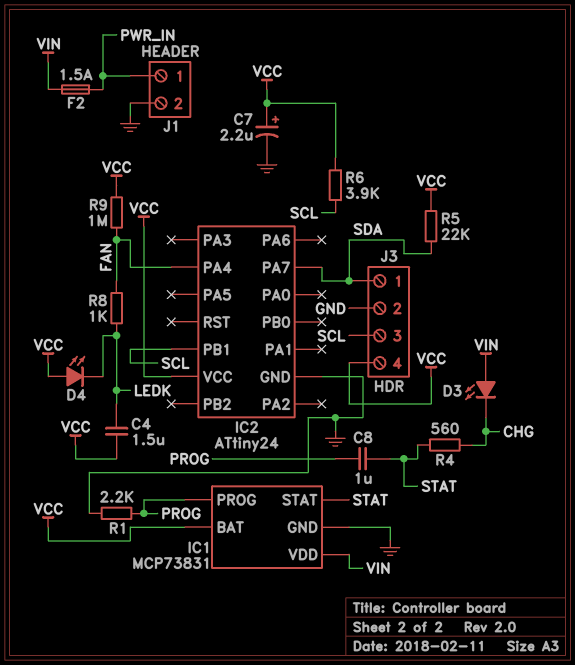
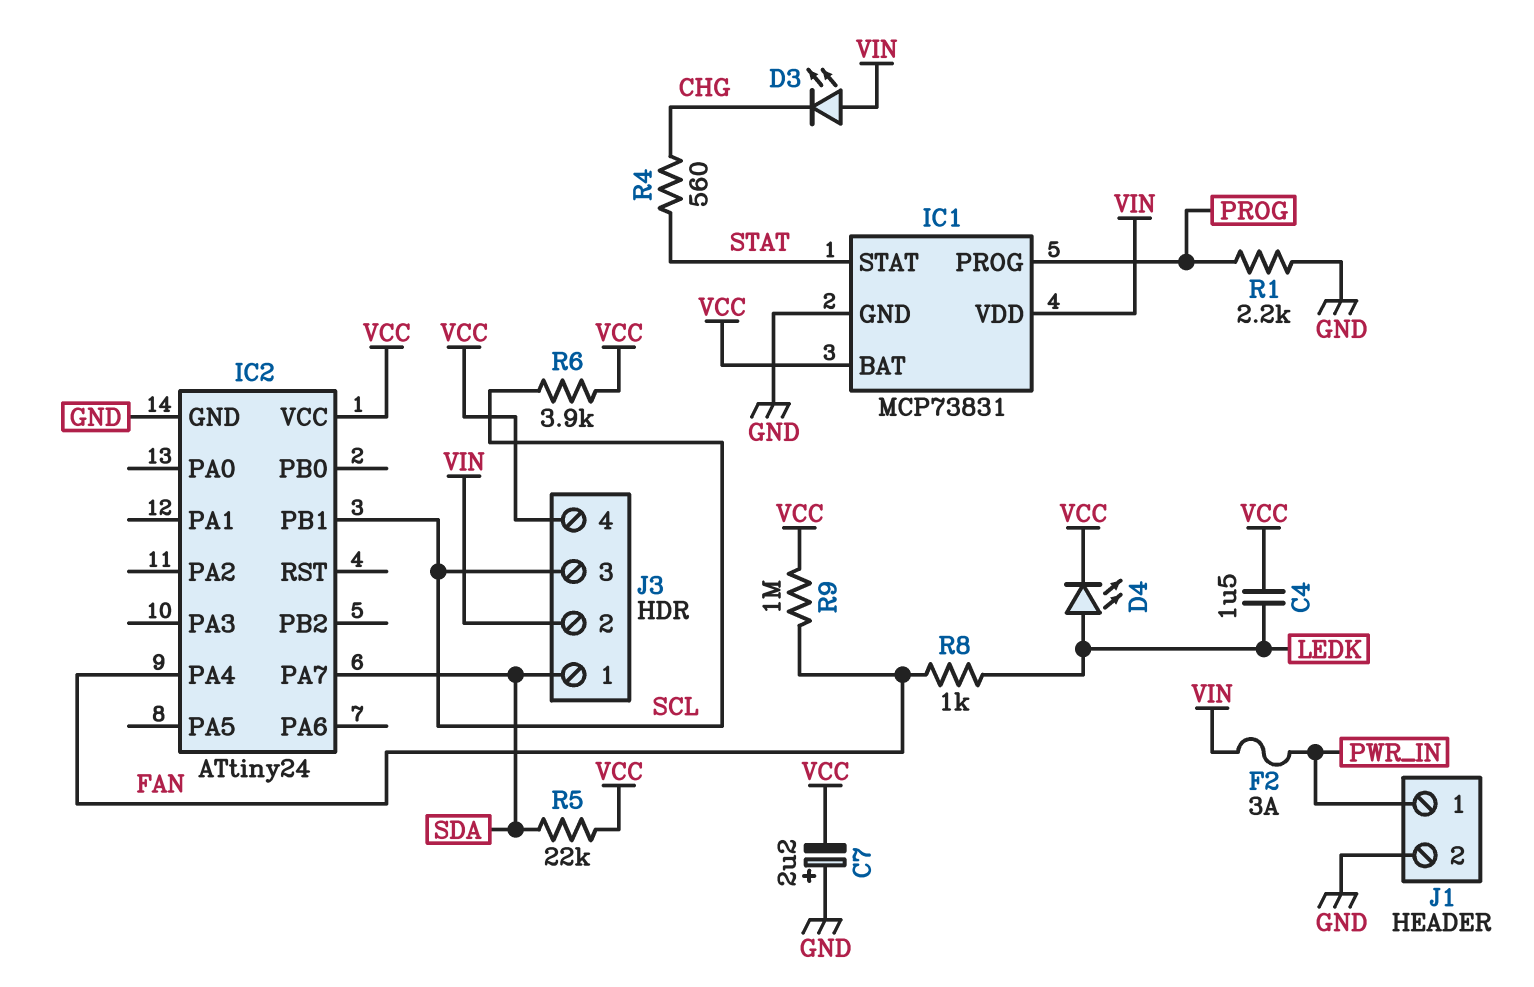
C7: 2.2uF (plus VCC, minus GND) -> 2.2uF (plus GND, minus VCC)
C8: 1uF (PROG, STAT) -> none
D4: LED (A VCC, K LEDK) -> LED (A LEDK, K VCC)
F2: 1.5A (PWR_IN, VIN) -> 3A (PWR_IN, VIN)
J3 pin 2: GND -> VIN

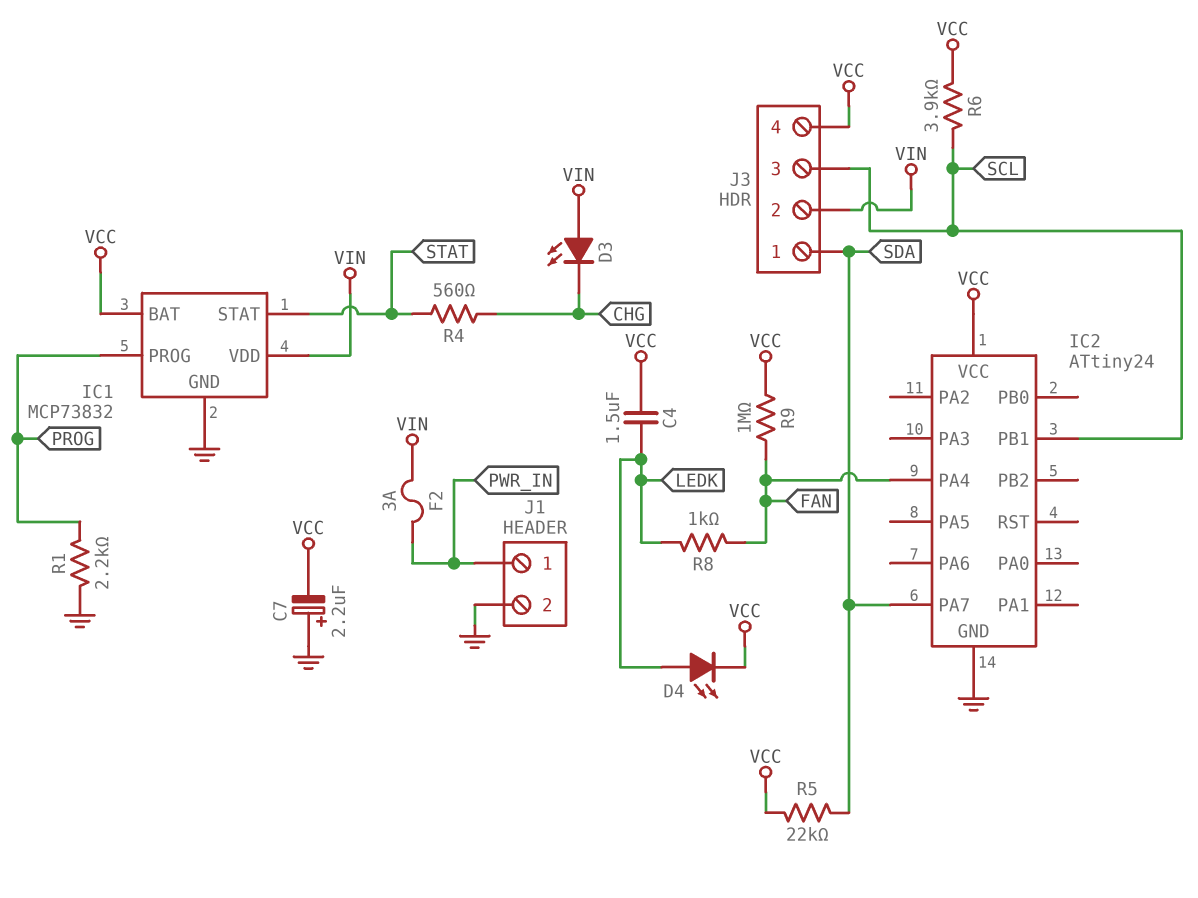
IC1: MCP73831 -> MCP73832

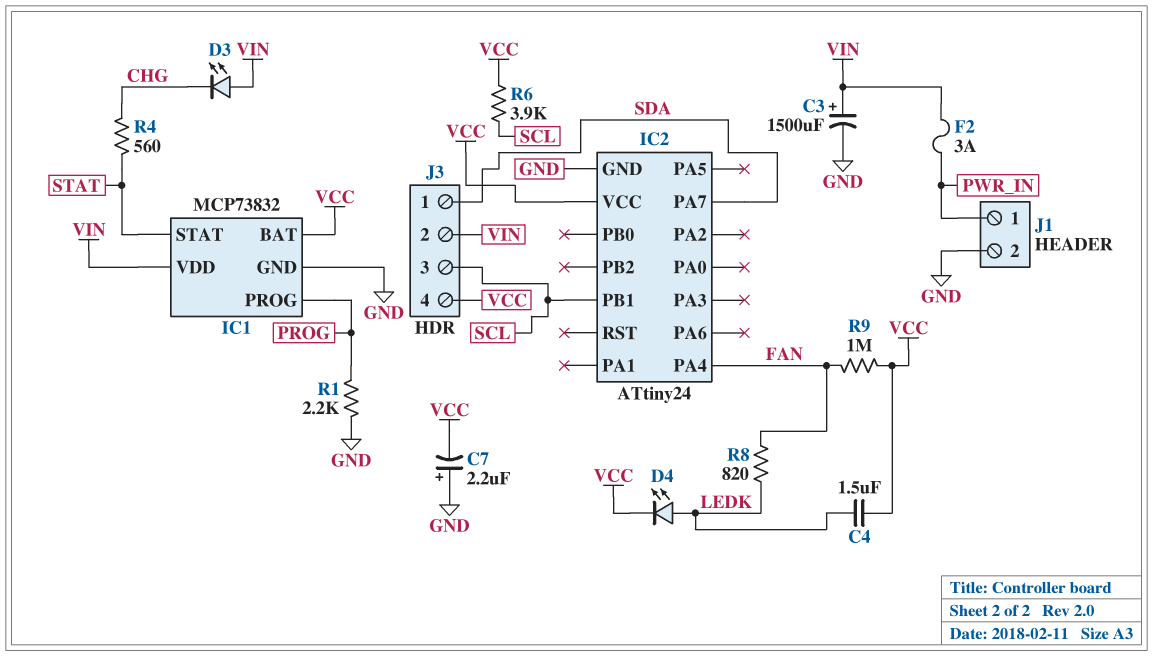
C3: none -> 1500uF (plus VIN, minus GND)
R5: 22k (SDA, VCC) -> none
R8: 1k (FAN, LEDK) -> 820 (FAN, LEDK)

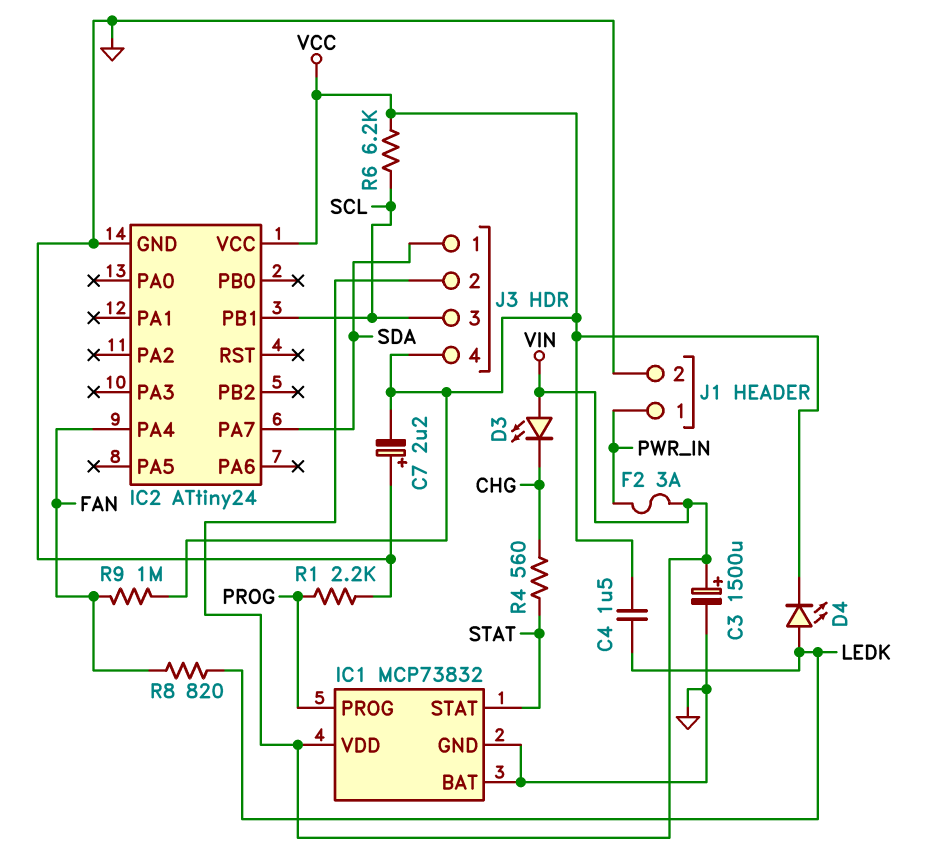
IC1 pin BAT: VCC -> GND
R6: 3.9k (SCL, VCC) -> 6.2k (SCL, VCC)

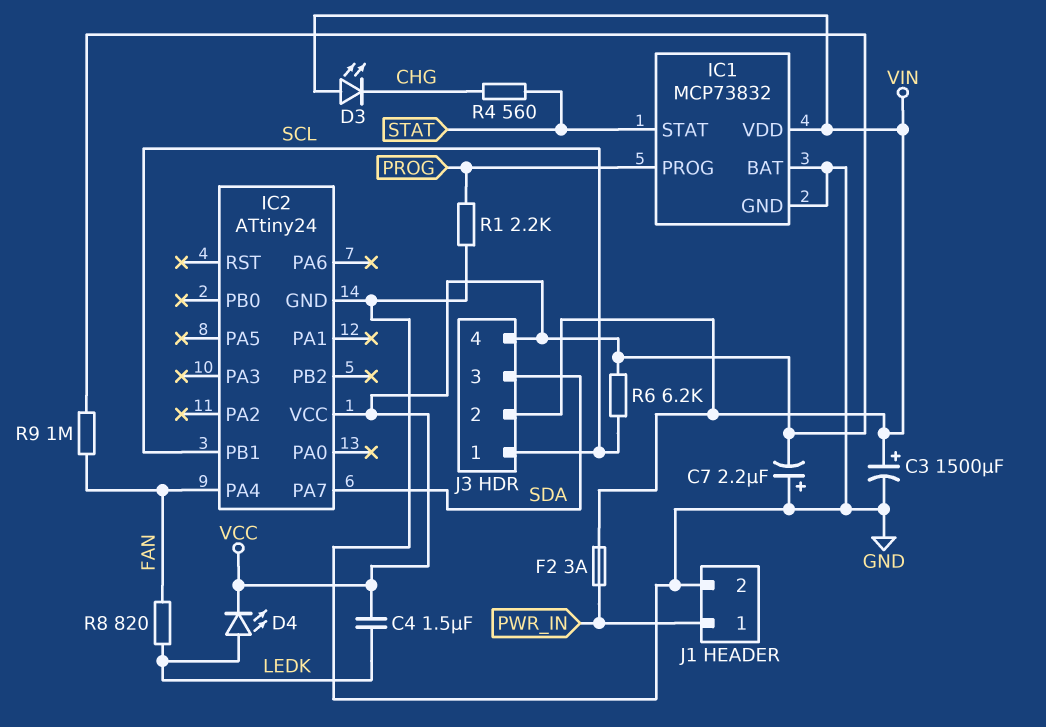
J3 pin 1: SDA -> SCL
J3 pin 3: SCL -> SDA

